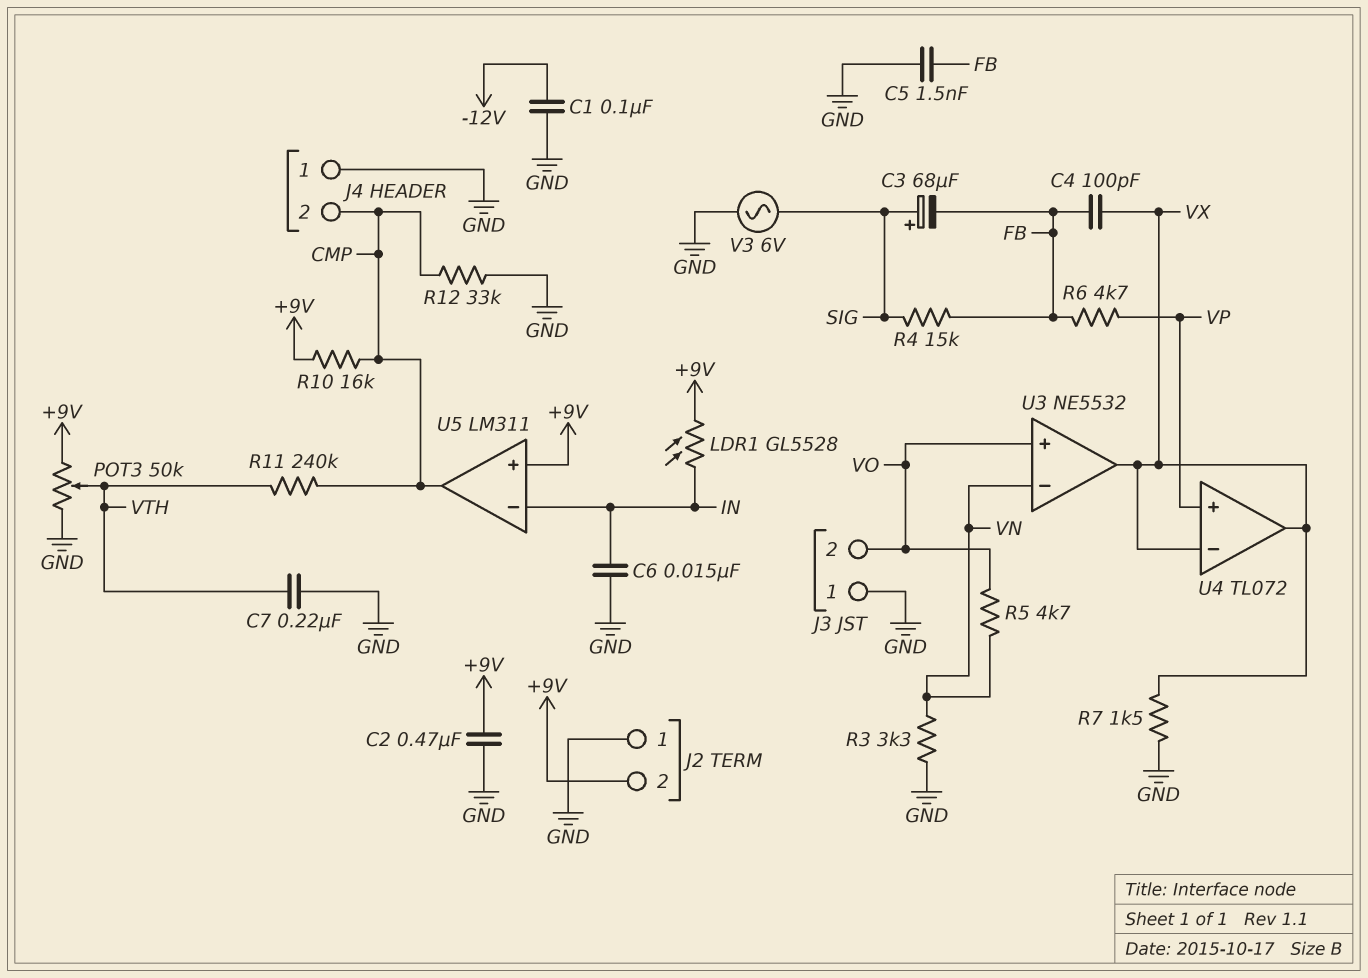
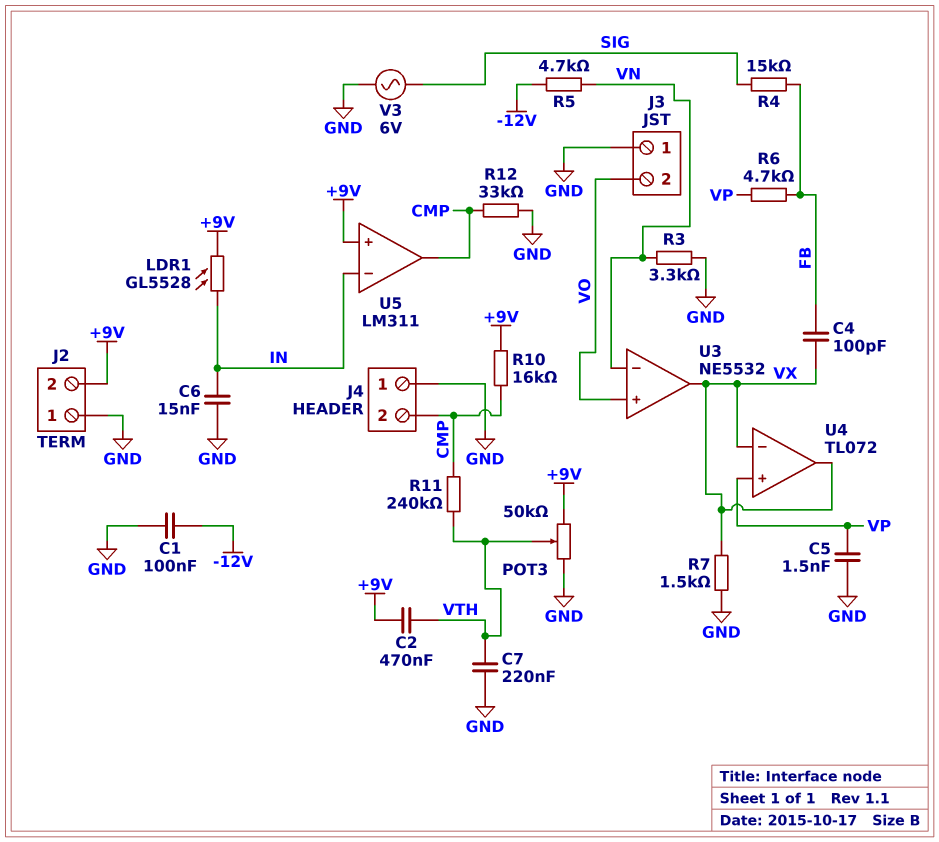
C2: 470nF (+9V, GND) -> 470nF (+9V, VTH)
C3: 68uF (plus SIG, minus FB) -> none
C5: 1.5nF (FB, GND) -> 1.5nF (GND, VP)
R5: 4.7k (VN, VO) -> 4.7k (-12V, VN)

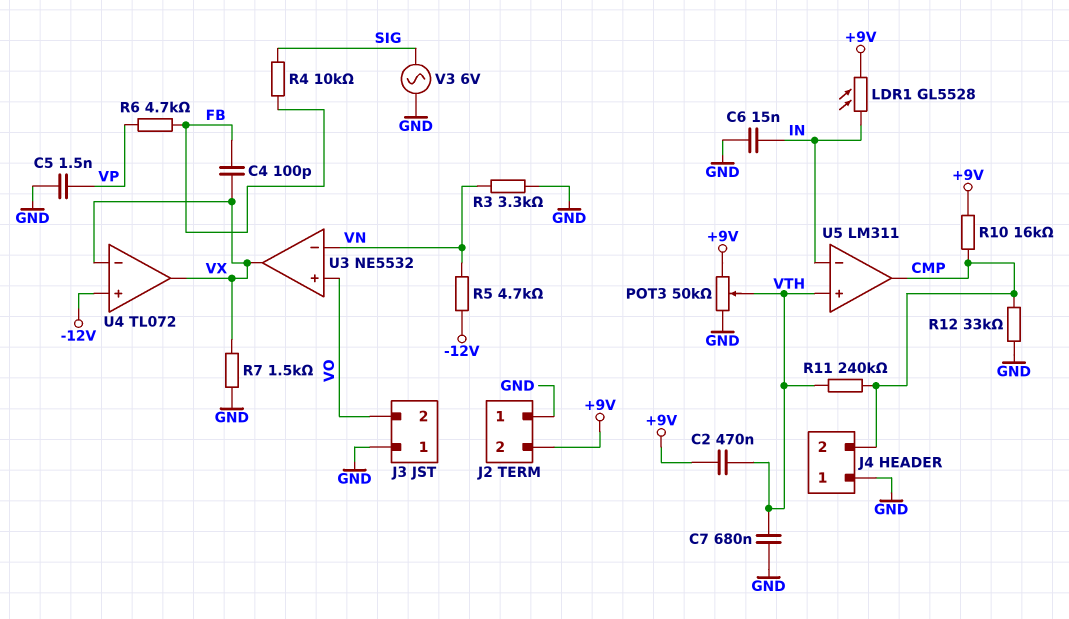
C1: 100nF (-12V, GND) -> none
C7: 220nF (GND, VTH) -> 680nF (GND, VTH)
R4: 15k (FB, SIG) -> 10k (FB, SIG)
U4 pin in+: VP -> -12V
U5 pin in+: +9V -> VTH

